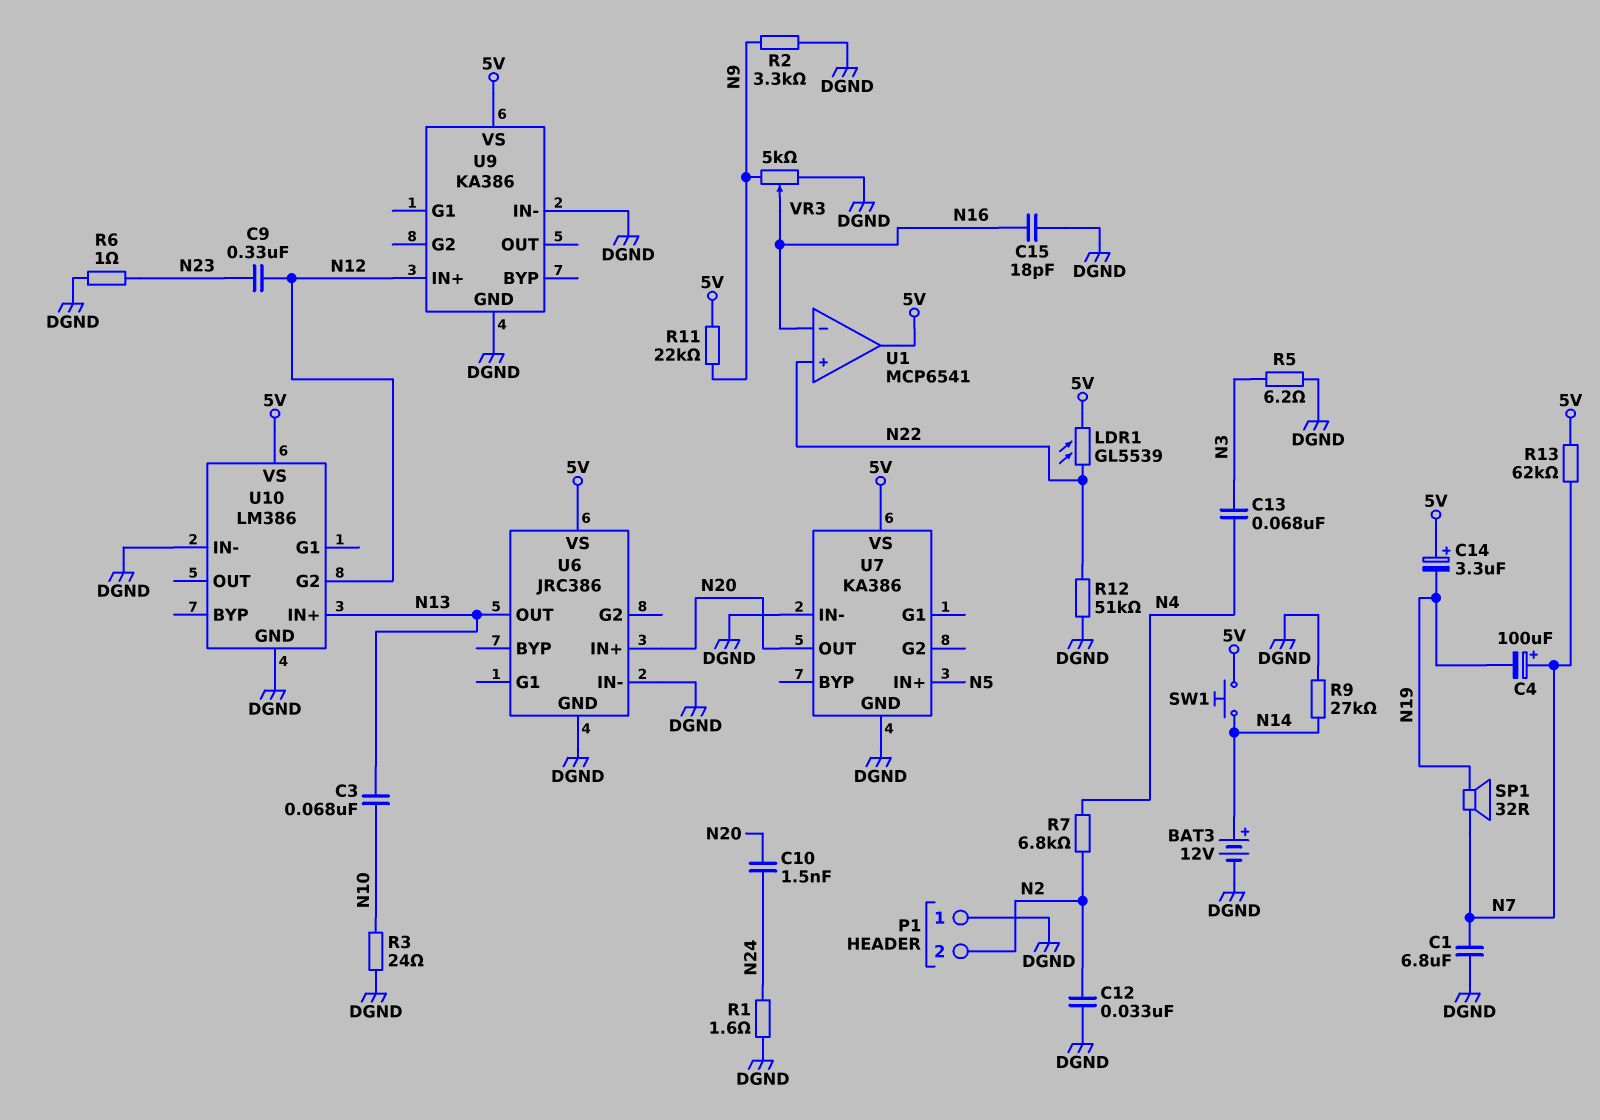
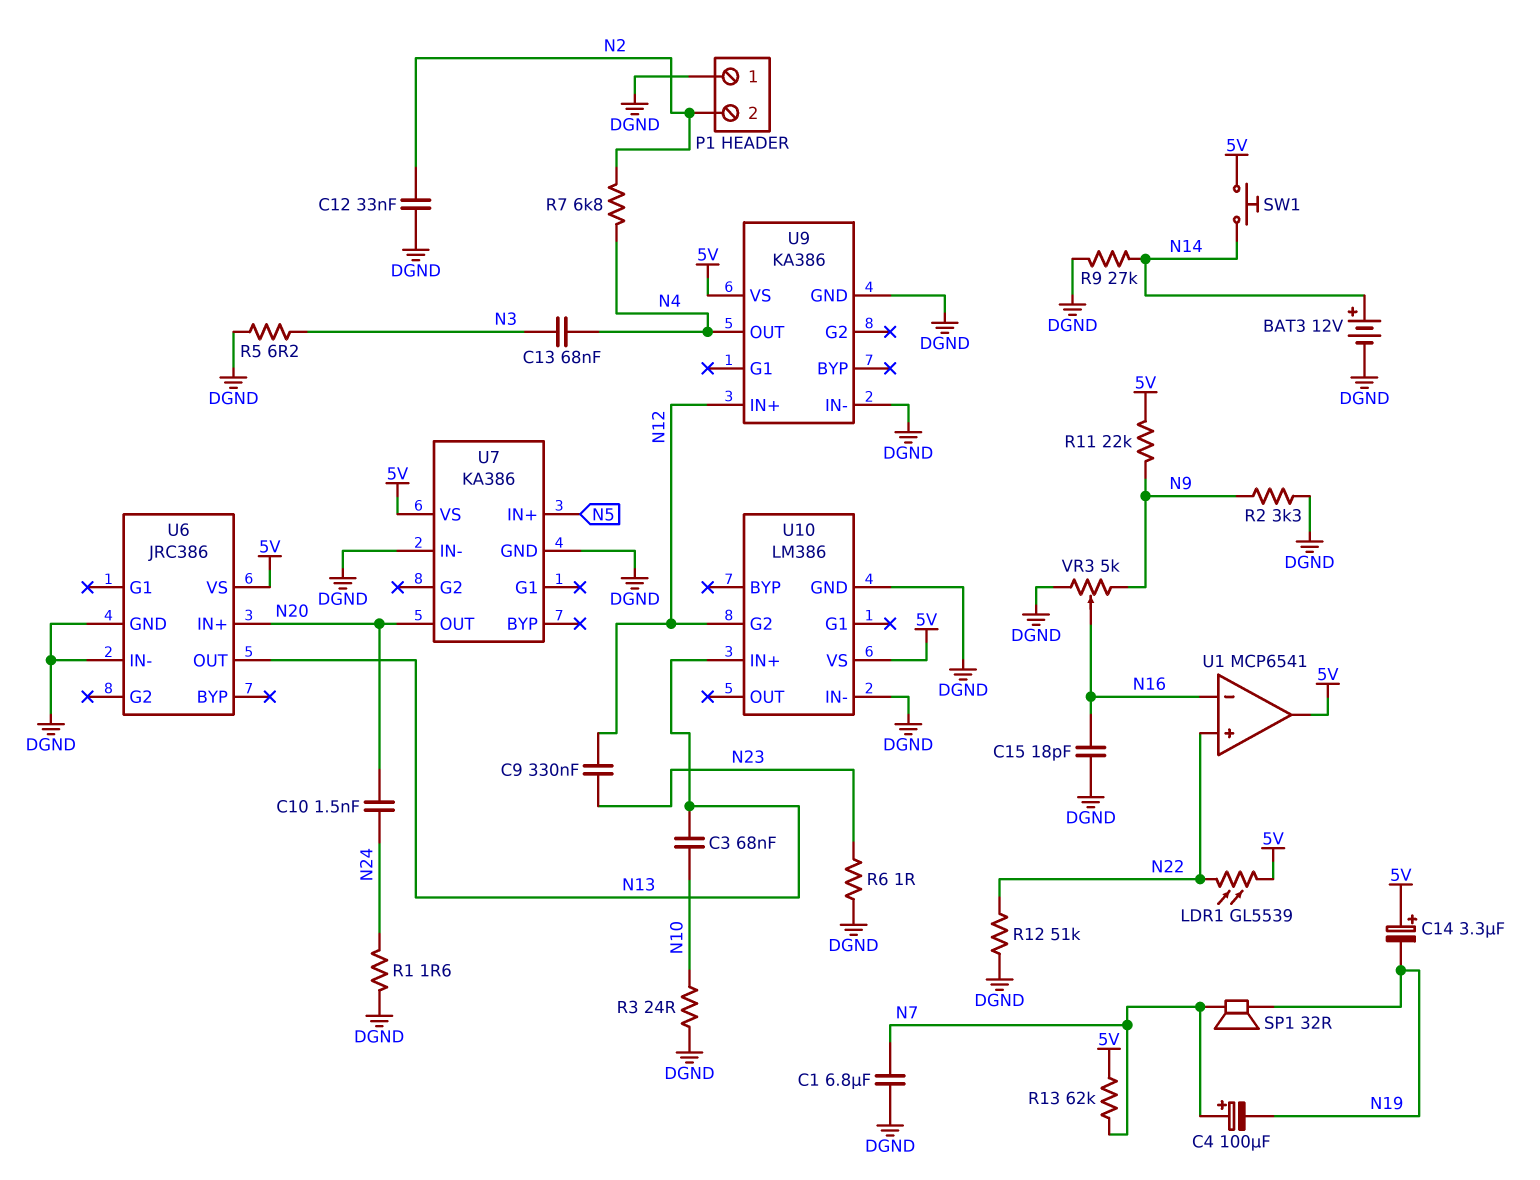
U9 pin OUT: none -> N4

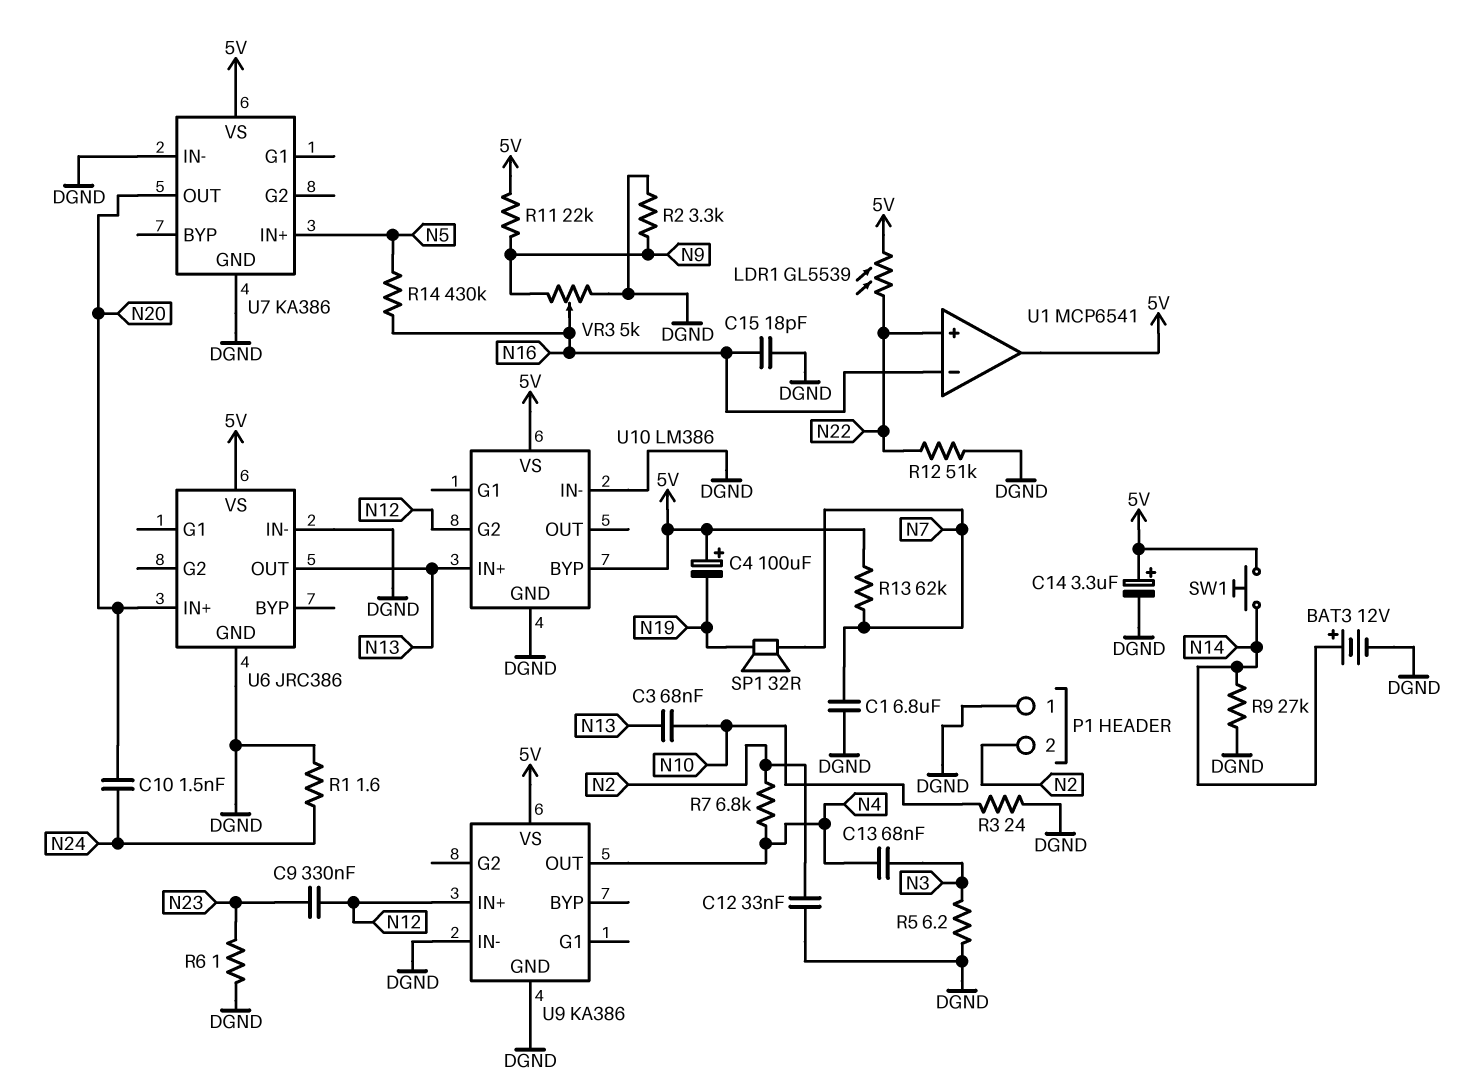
C4: 100uF (plus N7, minus N19) -> 100uF (plus 5V, minus N19)
C14: 3.3uF (plus 5V, minus N19) -> 3.3uF (plus 5V, minus DGND)
R14: none -> 430k (N5, N16)
U10 pin BYP: none -> 5V

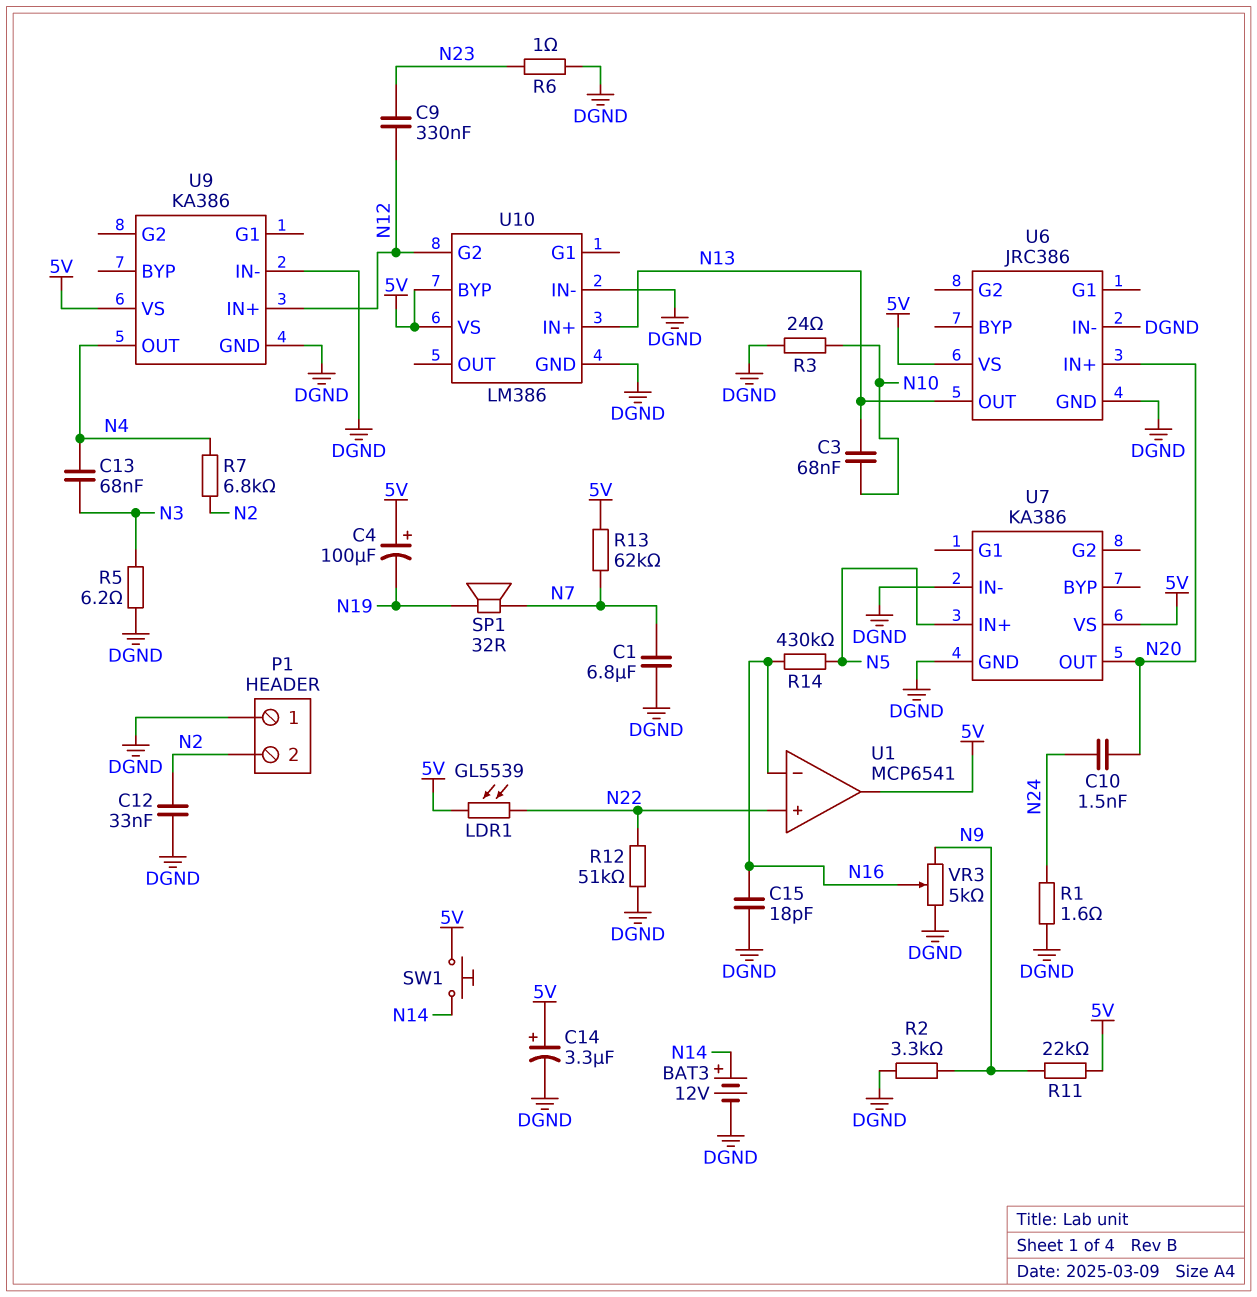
R9: 27k (DGND, N14) -> none

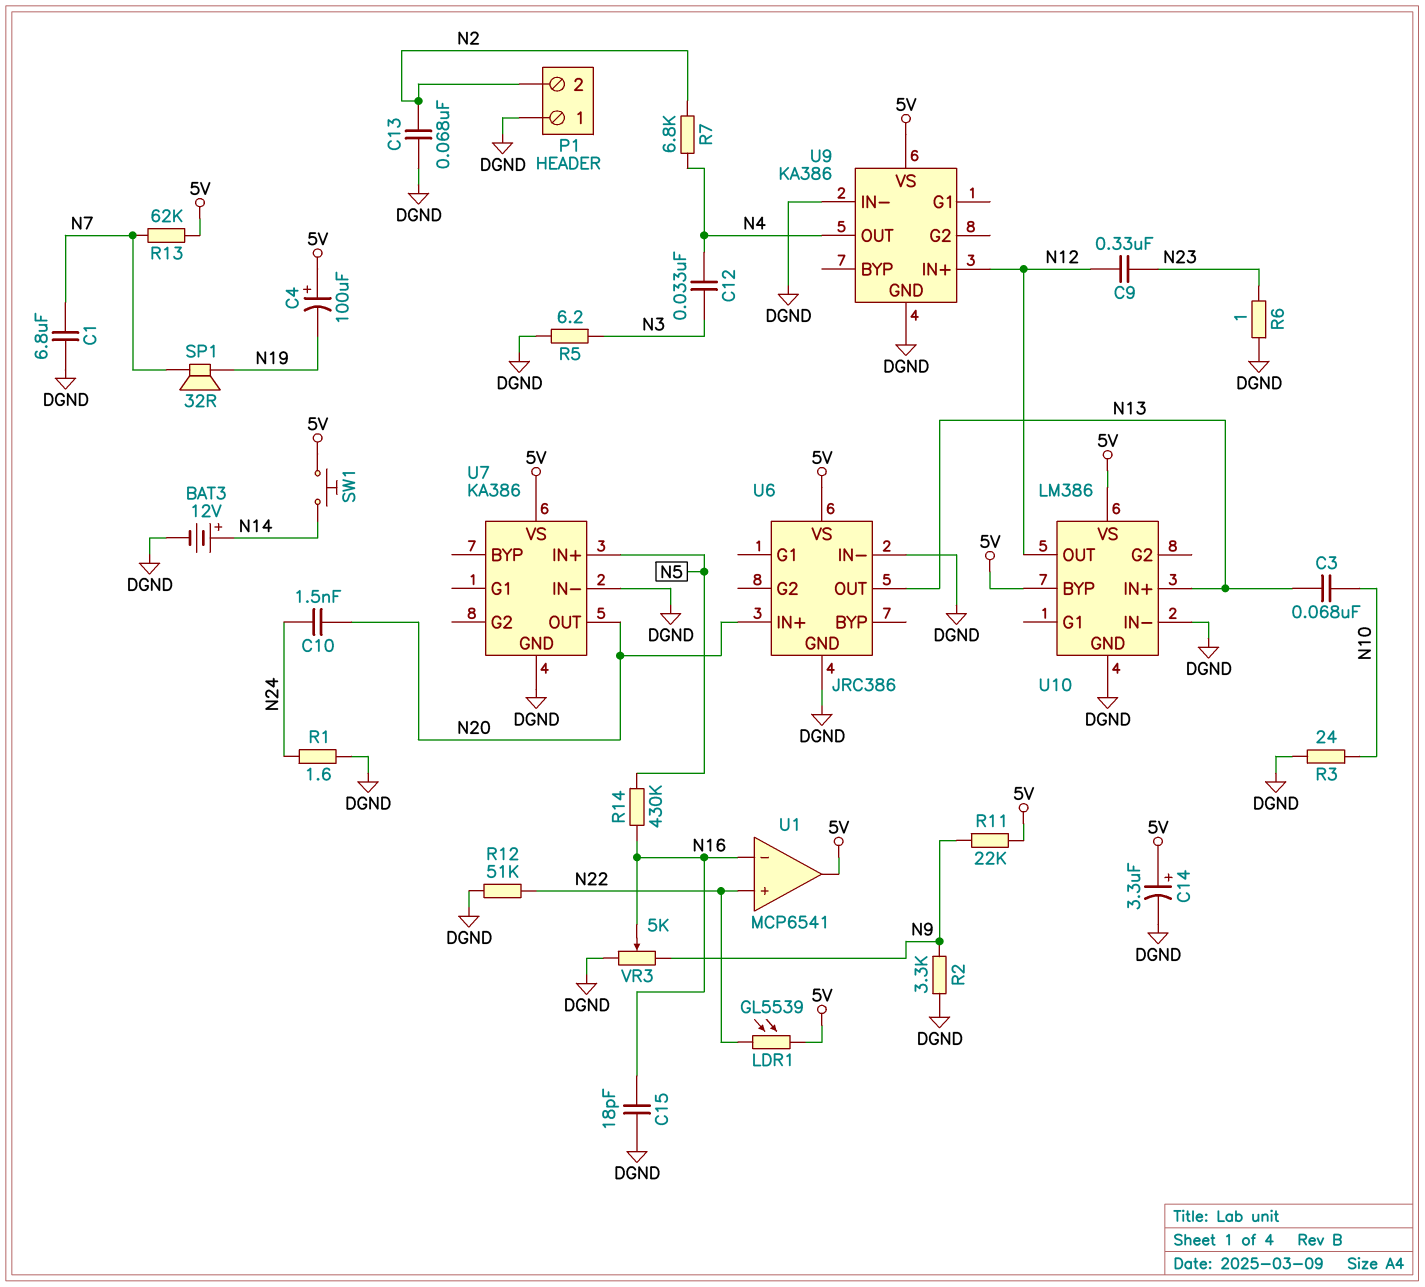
C12: 33nF (DGND, N2) -> 33nF (N3, N4)
C13: 68nF (N3, N4) -> 68nF (DGND, N2)
U10 pin G2: N12 -> none
U10 pin OUT: none -> N12

